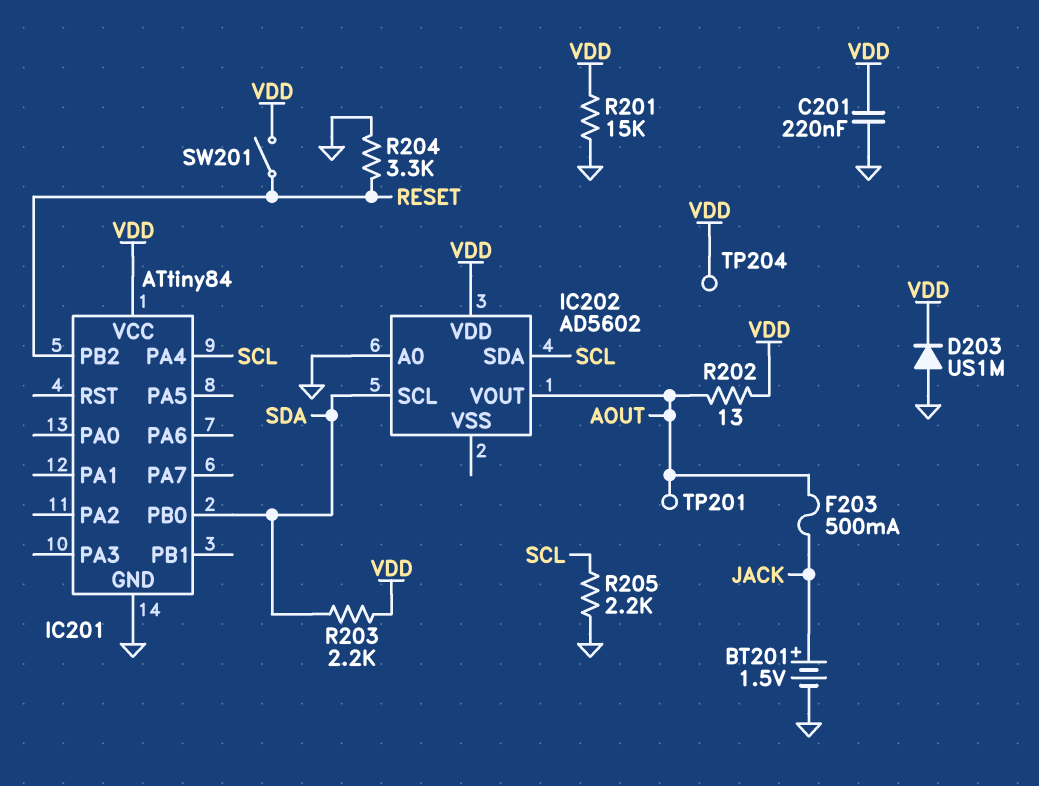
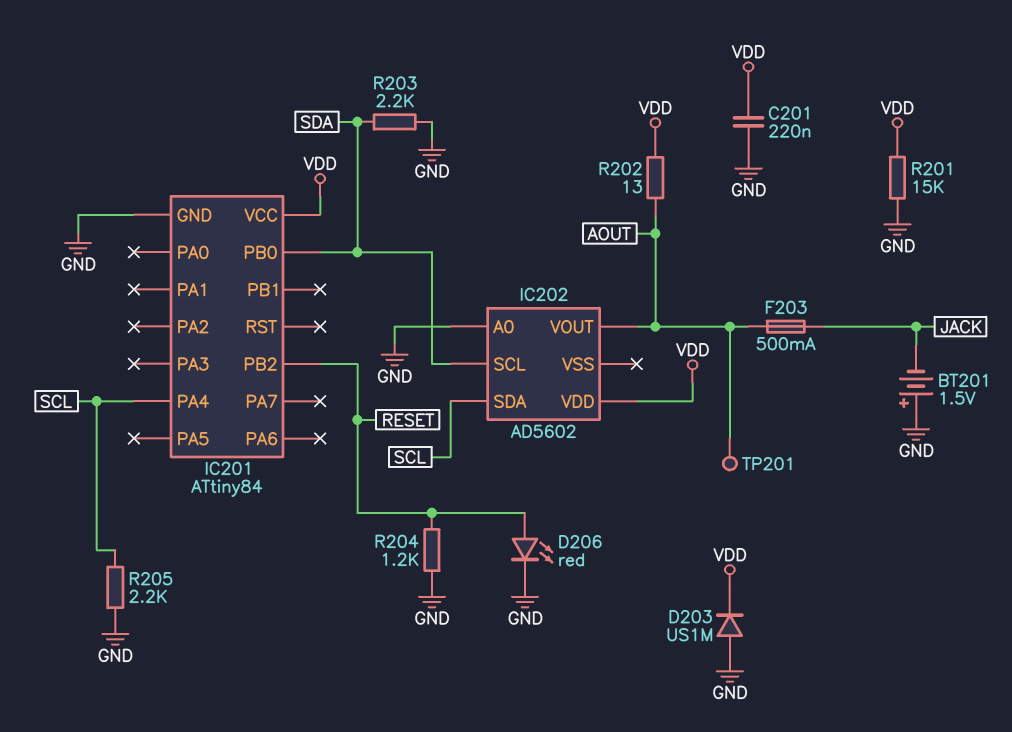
BT201: 1.5V (plus JACK, minus GND) -> 1.5V (plus GND, minus JACK)
D206: none -> LED red (A RESET, K GND)
R203: 2.2k (SDA, VDD) -> 2.2k (GND, SDA)
R204: 3.3k (GND, RESET) -> 1.2k (GND, RESET)
SW201: switch (RESET, VDD) -> none
TP204: test point (VDD) -> none

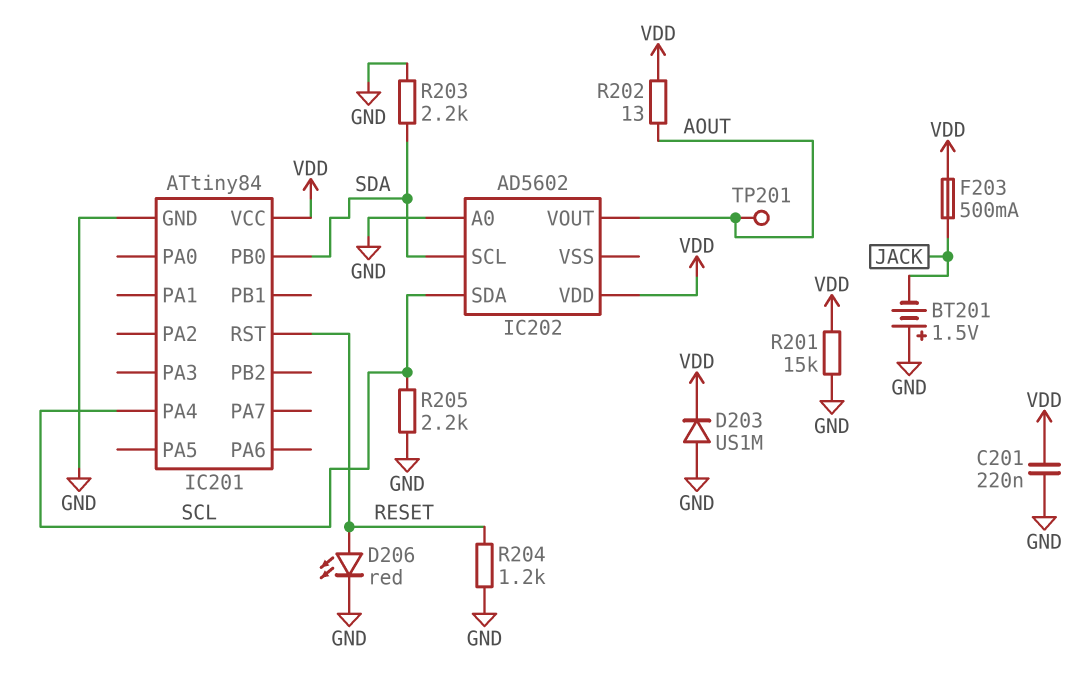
F203: 500mA (AOUT, JACK) -> 500mA (JACK, VDD)
IC201 pin PB2: RESET -> none
IC201 pin RST: none -> RESET

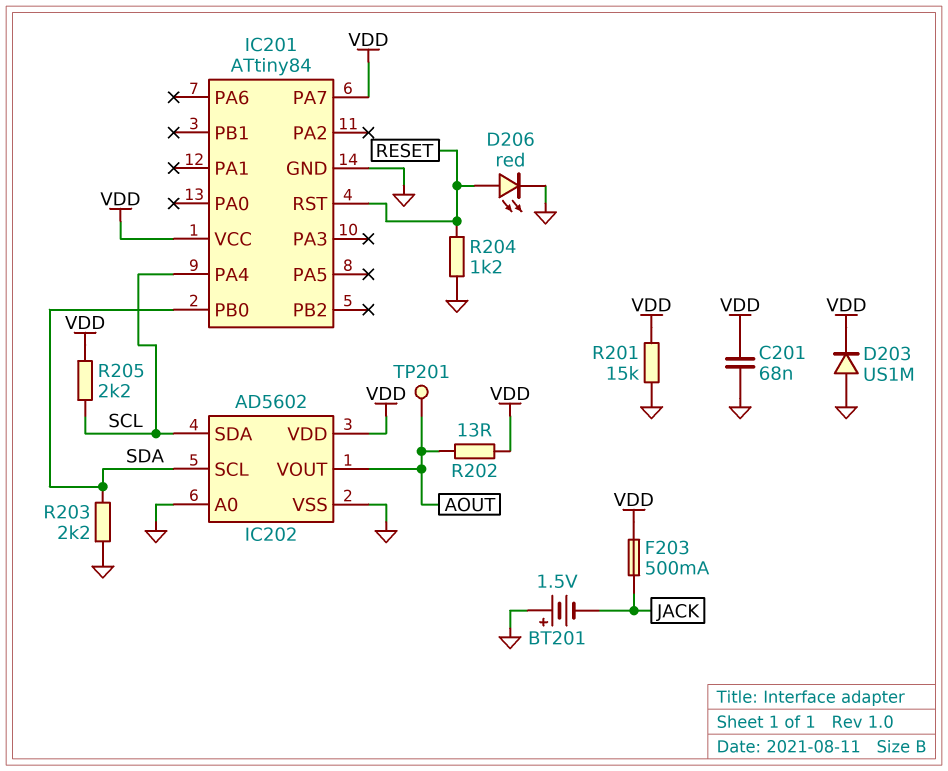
C201: 220nF (GND, VDD) -> 68nF (GND, VDD)
IC201 pin PA7: none -> VDD
IC202 pin VSS: none -> GND
R205: 2.2k (GND, SCL) -> 2.2k (SCL, VDD)

